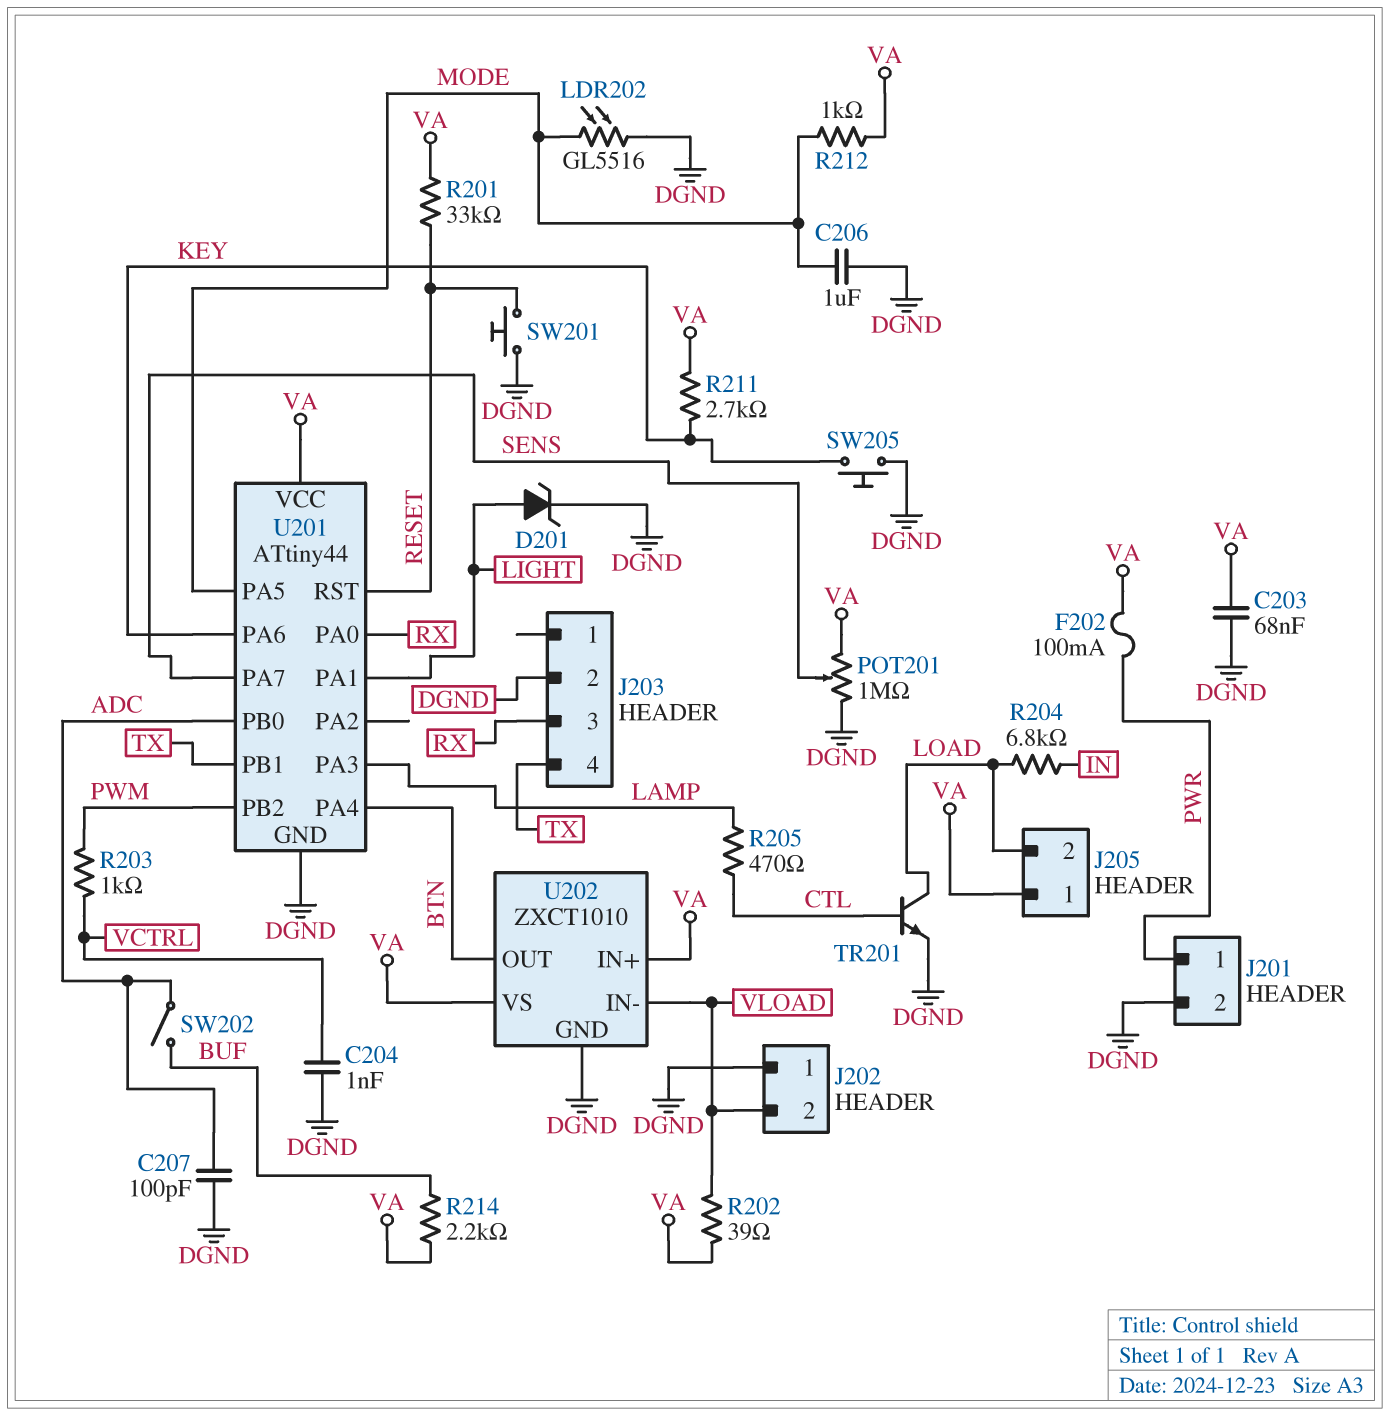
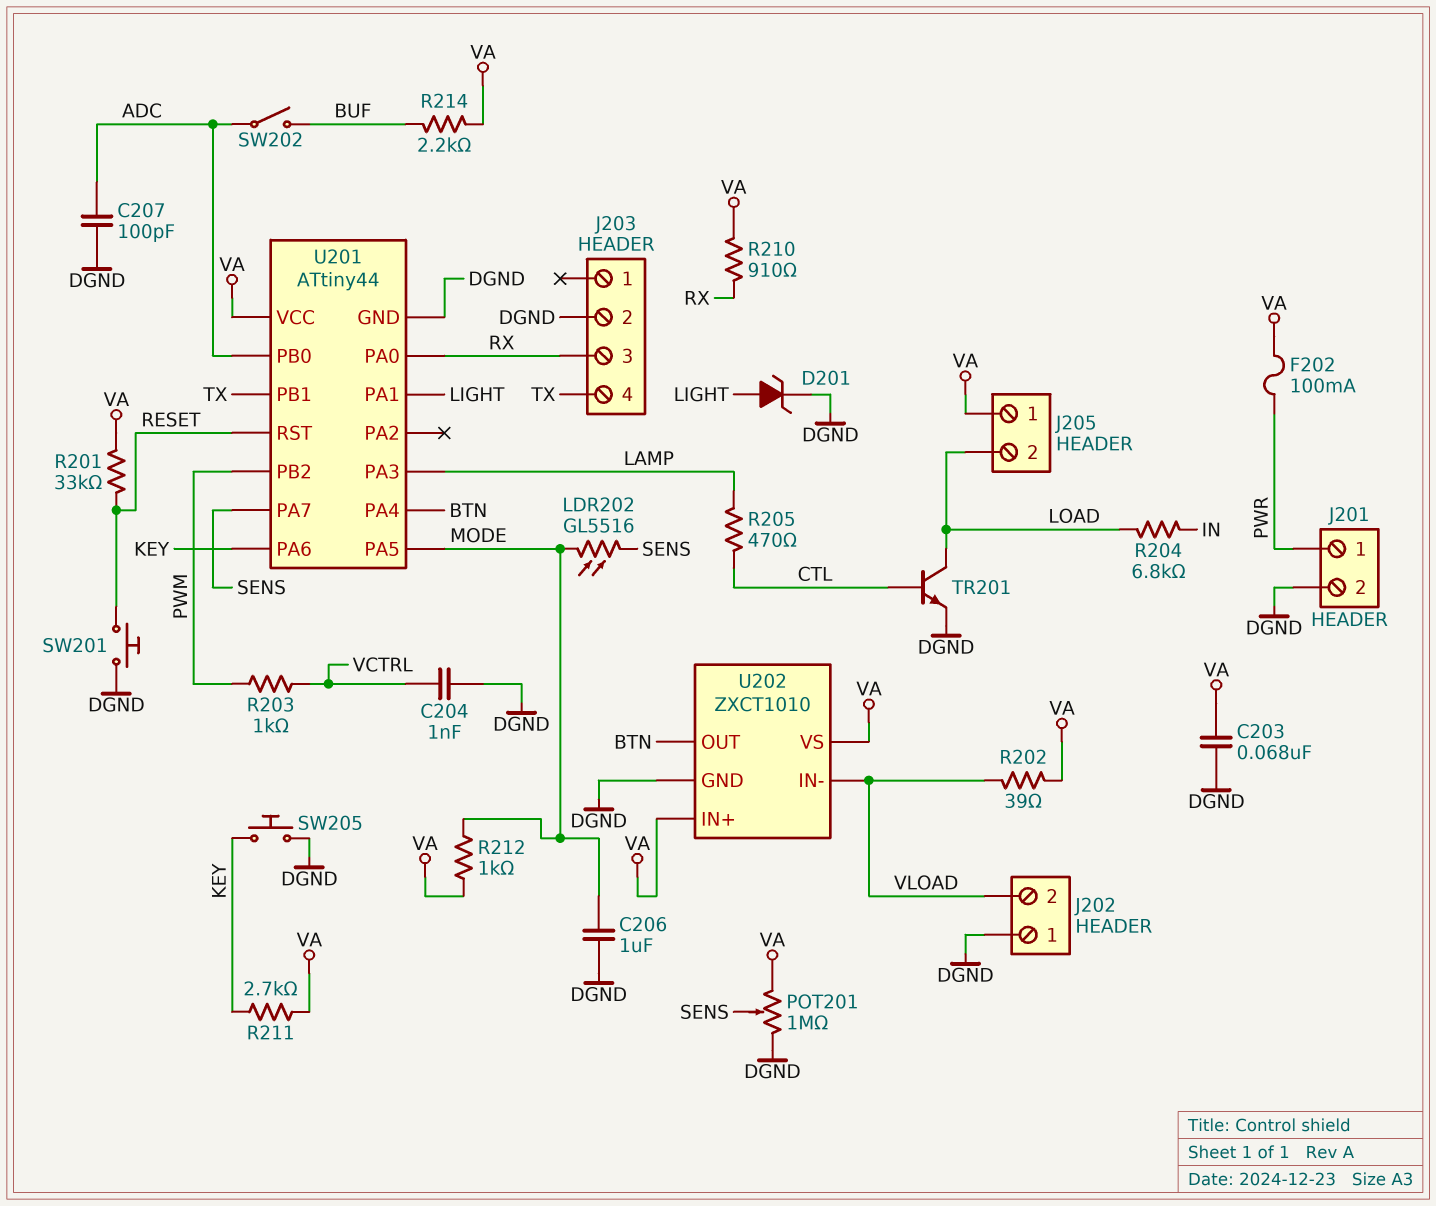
LDR202: GL5516 (DGND, MODE) -> GL5516 (MODE, SENS)
R210: none -> 910 (RX, VA)

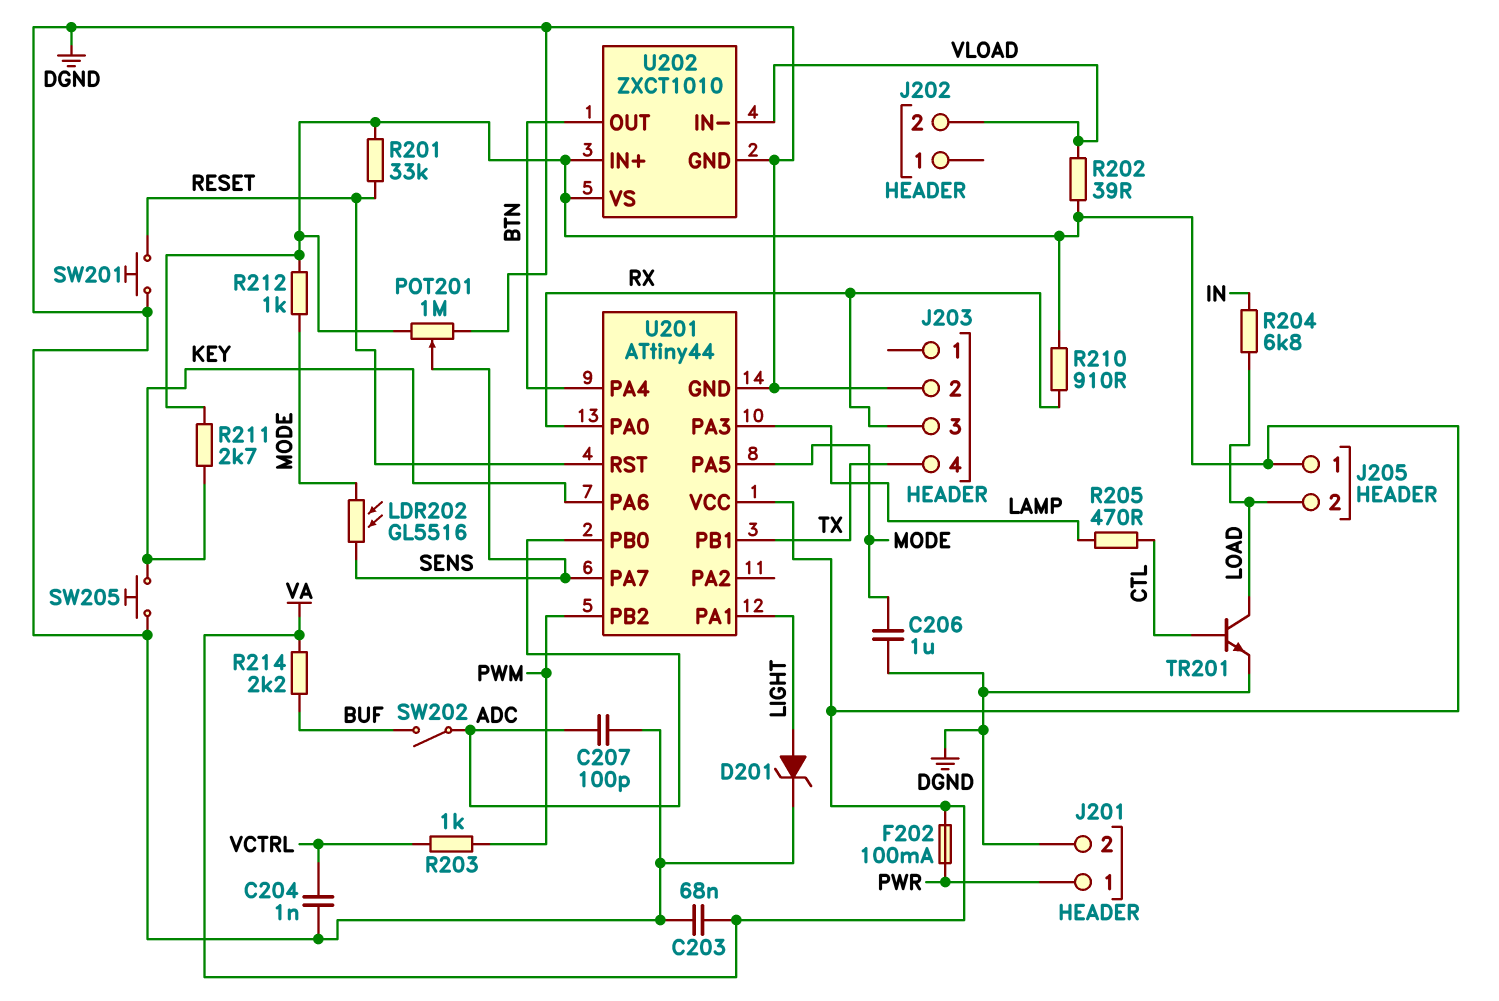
J202 pin 1: DGND -> none

